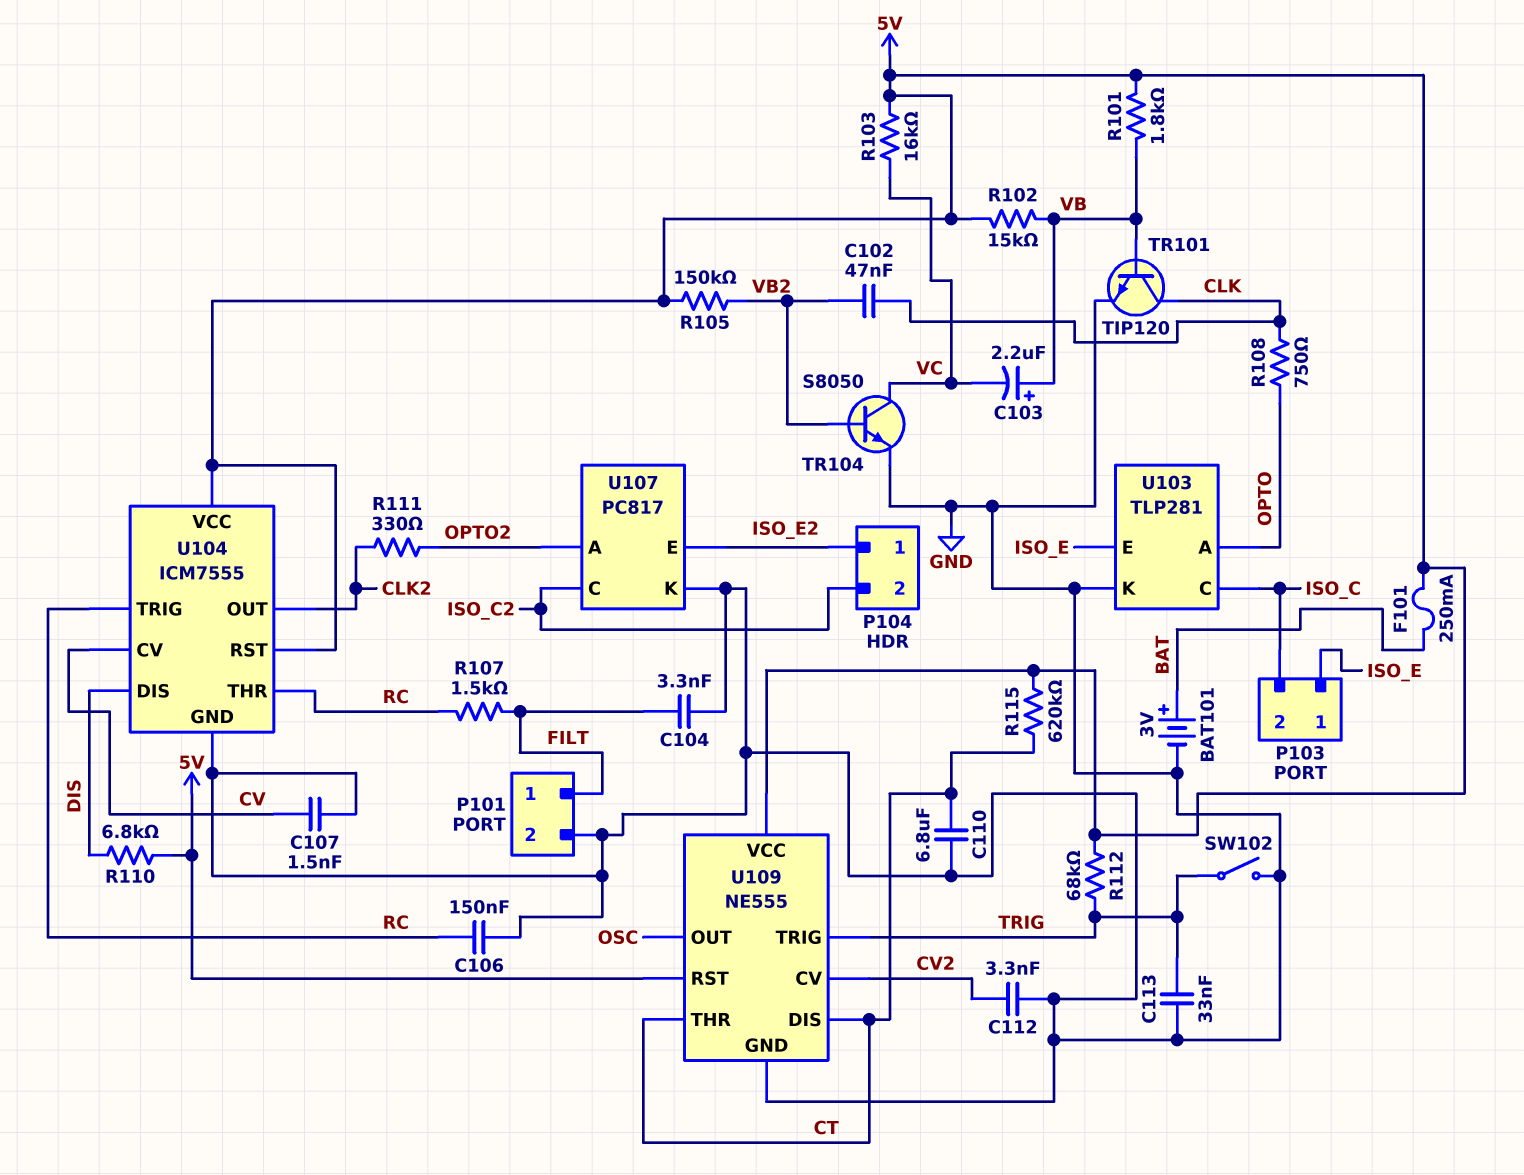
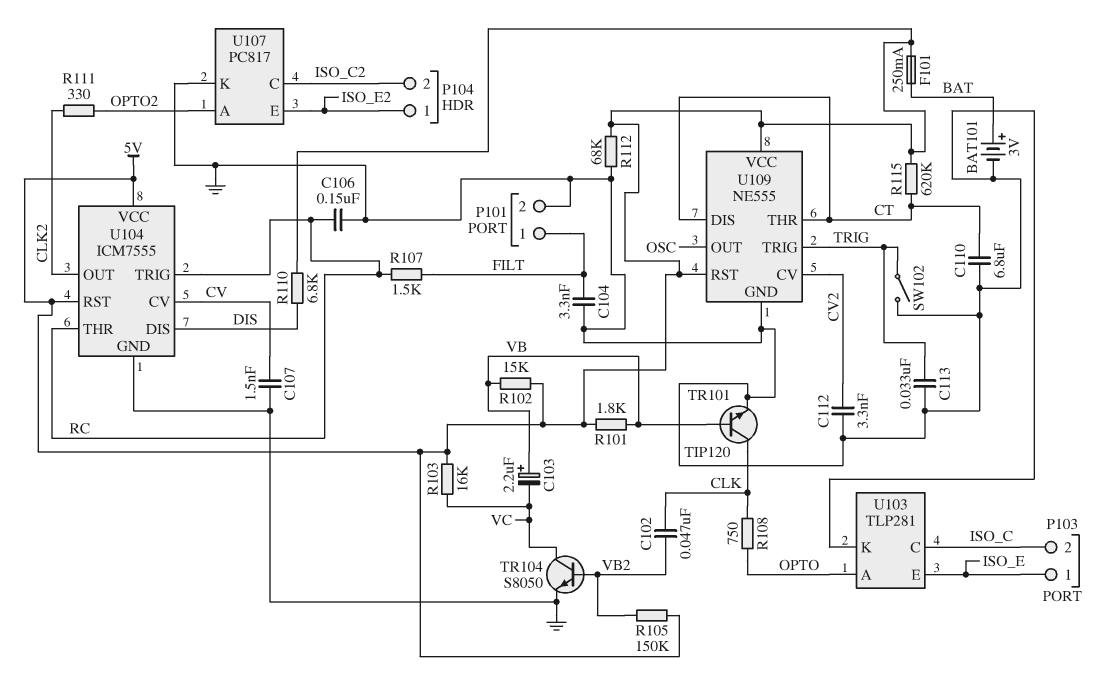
R112: 68k (5V, TRIG) -> 68k (5V, GND)

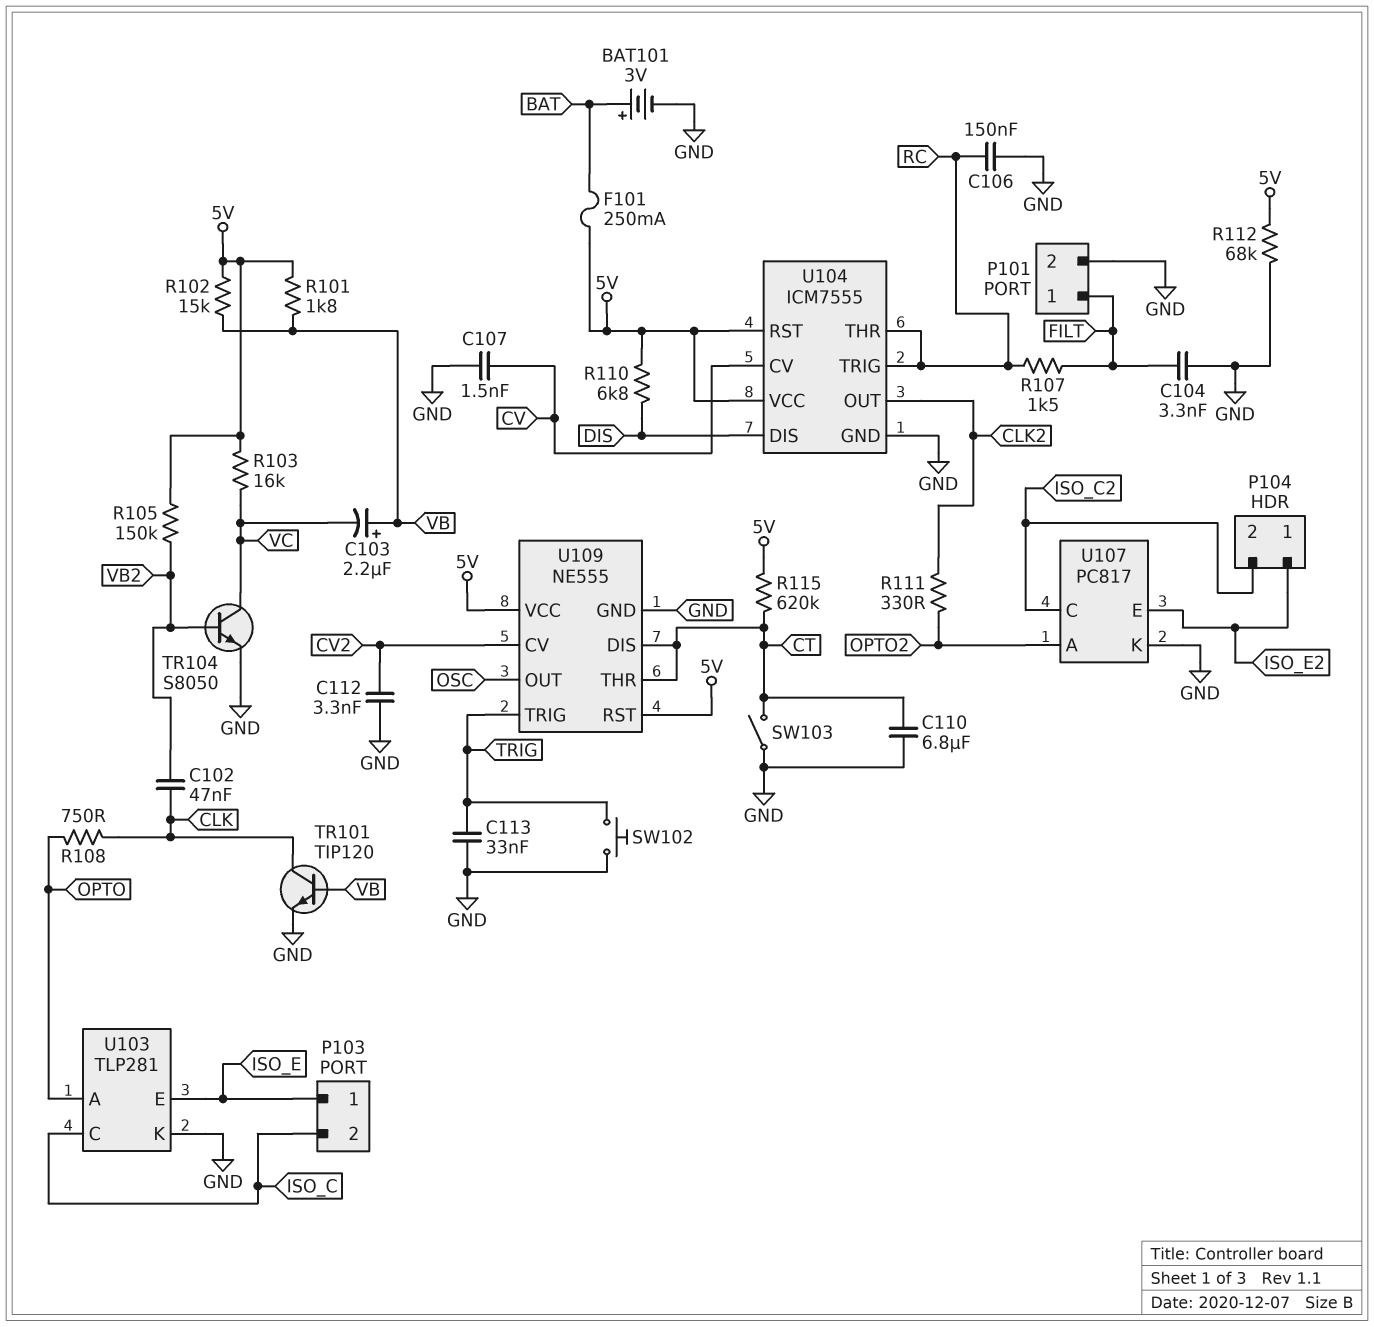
SW102: switch (GND, TRIG) -> button (GND, TRIG)
SW103: none -> switch (CT, GND)

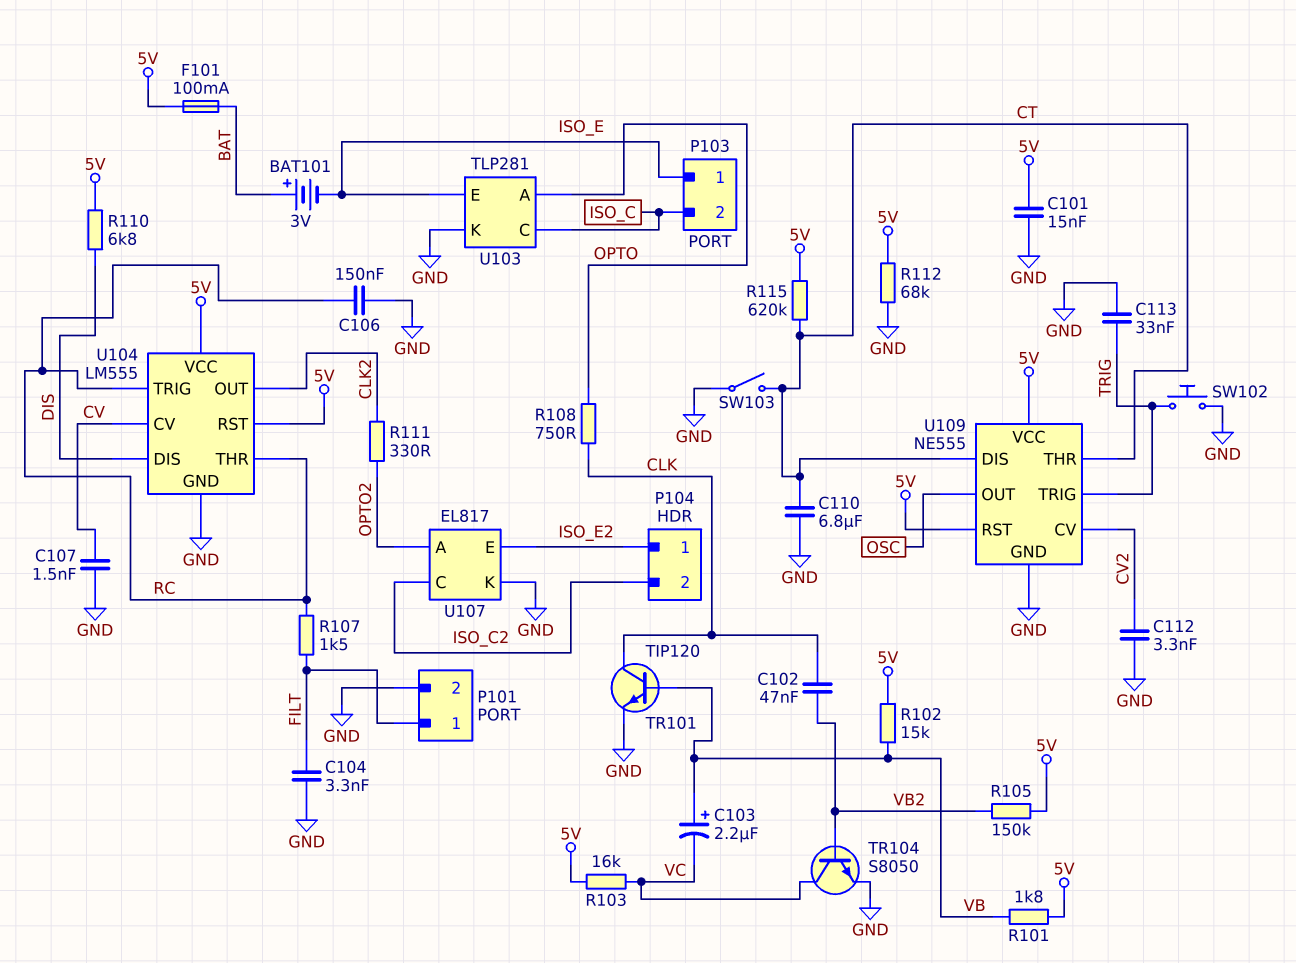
BAT101: 3V (plus BAT, minus GND) -> 3V (plus BAT, minus ISO_E)
C101: none -> 15nF (5V, GND)
F101: 250mA (5V, BAT) -> 100mA (5V, BAT)
U104: ICM7555 -> LM555
U107: PC817 -> EL817

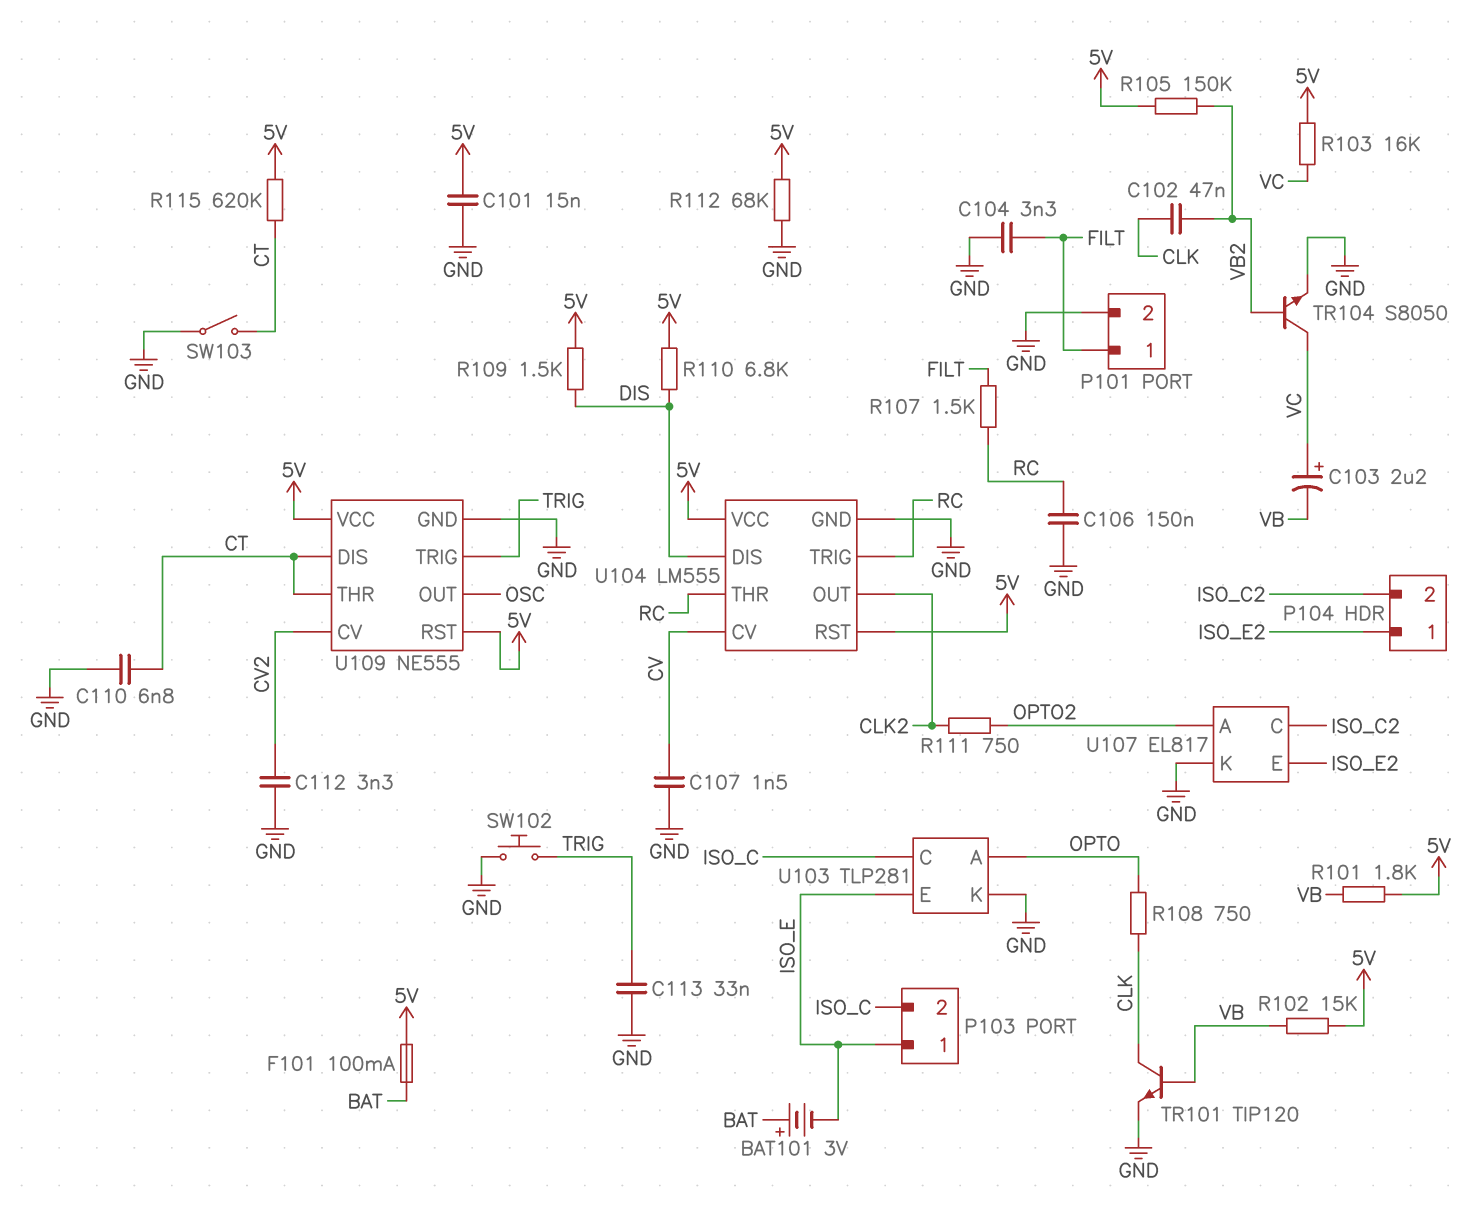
C103: 2.2uF (plus VB, minus VC) -> 2.2uF (plus VC, minus VB)
C110: 6.8uF (CT, GND) -> 6.8nF (CT, GND)
R109: none -> 1.5k (5V, DIS)
R111: 330 (CLK2, OPTO2) -> 750 (CLK2, OPTO2)

